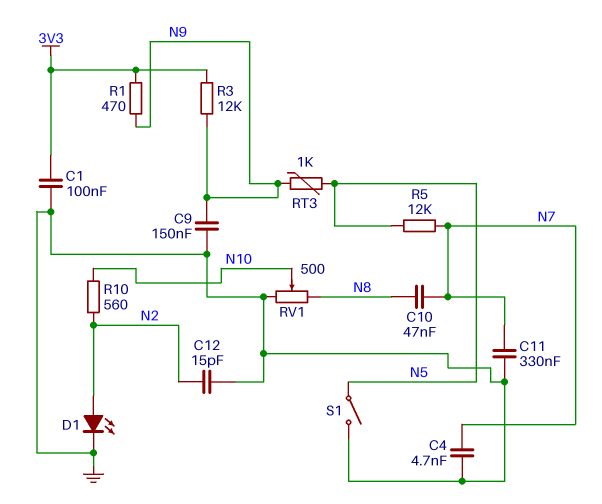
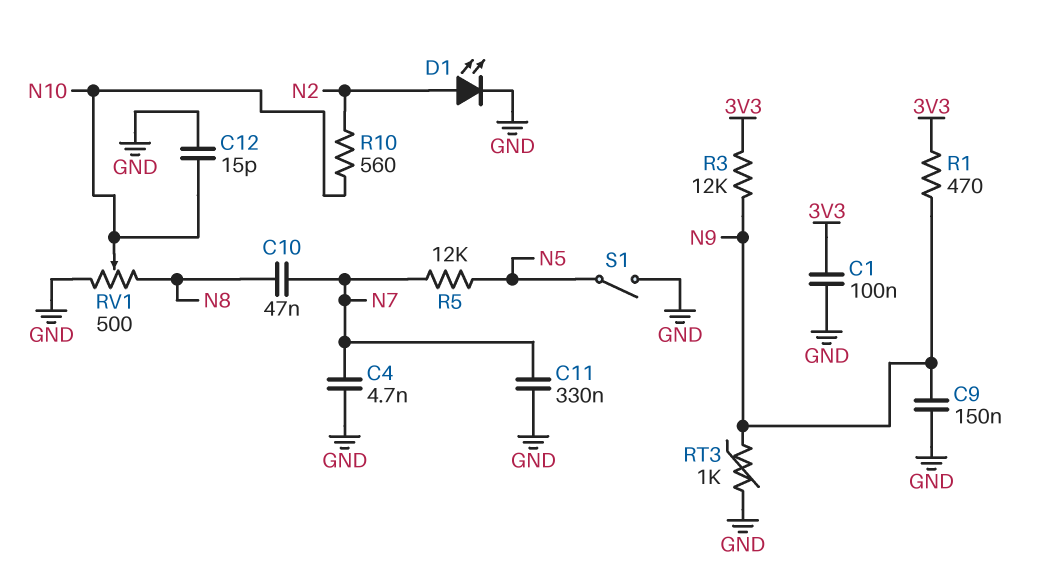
C12: 15pF (GND, N2) -> 15pF (GND, N10)
RT3: 1k (N5, N9) -> 1k (GND, N9)

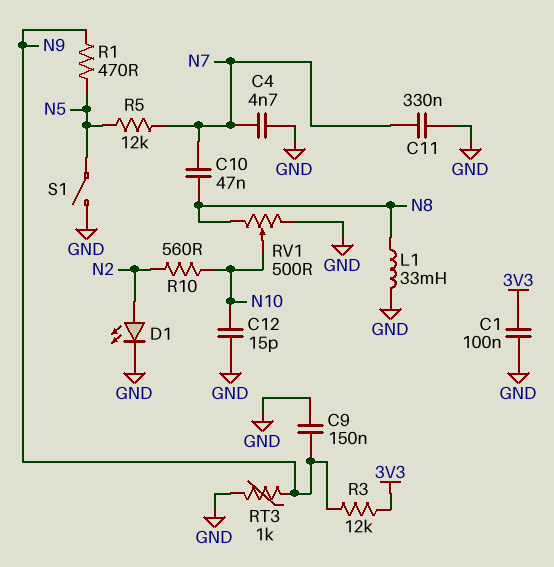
L1: none -> 33mH (GND, N8)
R1: 470 (3V3, N9) -> 470 (N5, N9)

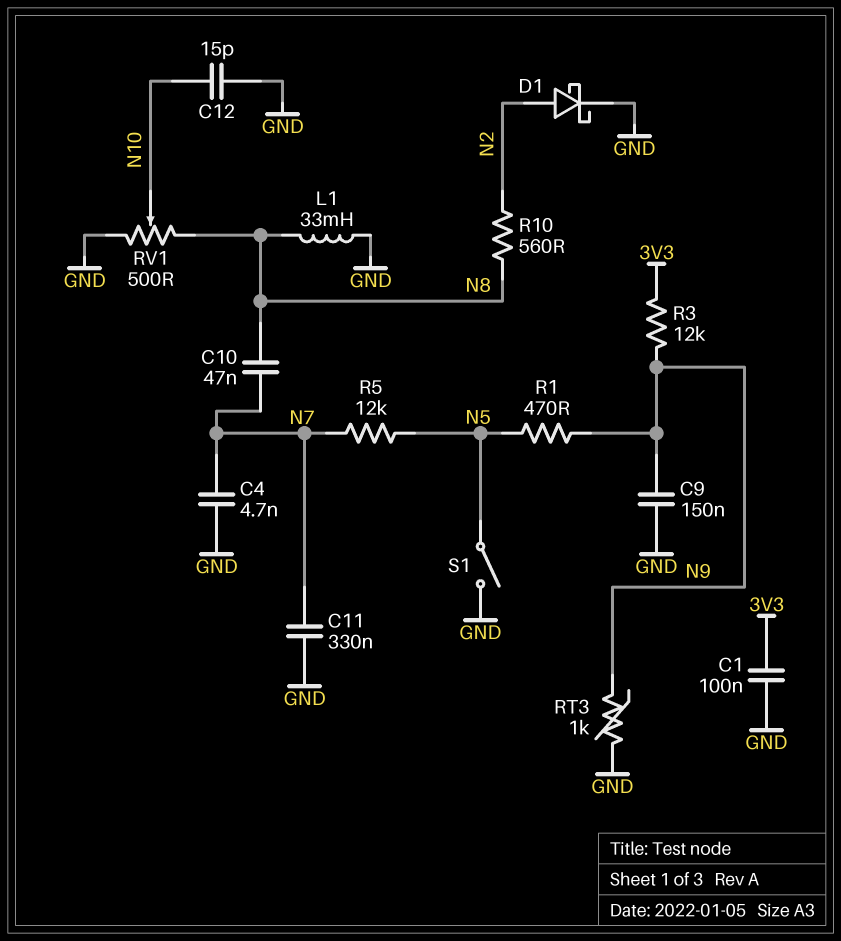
D1: LED (A N2, K GND) -> schottky (A N2, K GND)
R10: 560 (N2, N10) -> 560 (N2, N8)

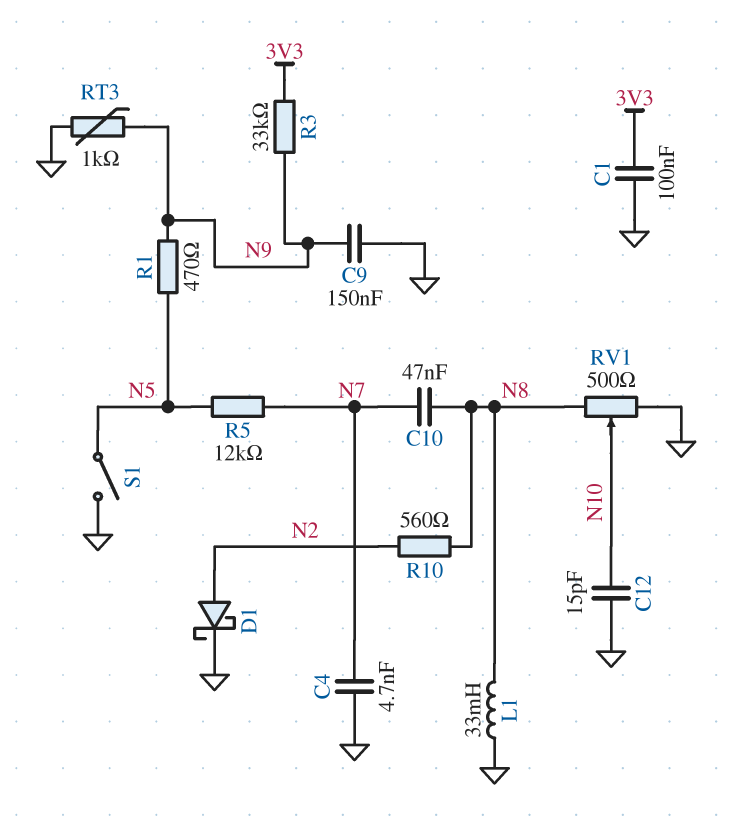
C11: 330nF (GND, N7) -> none
R3: 12k (3V3, N9) -> 33k (3V3, N9)

